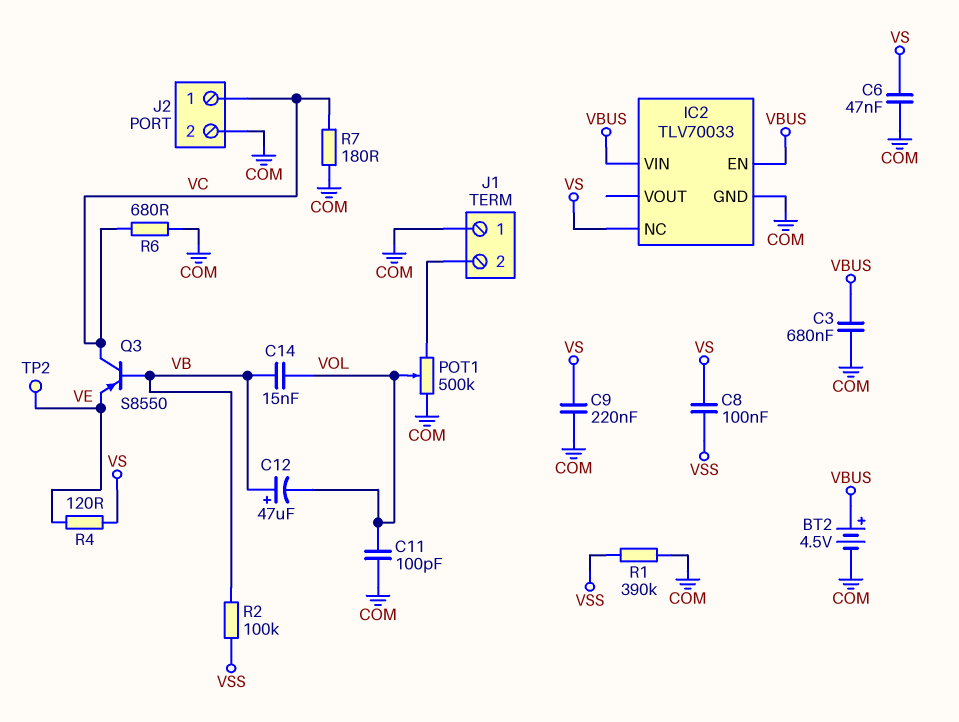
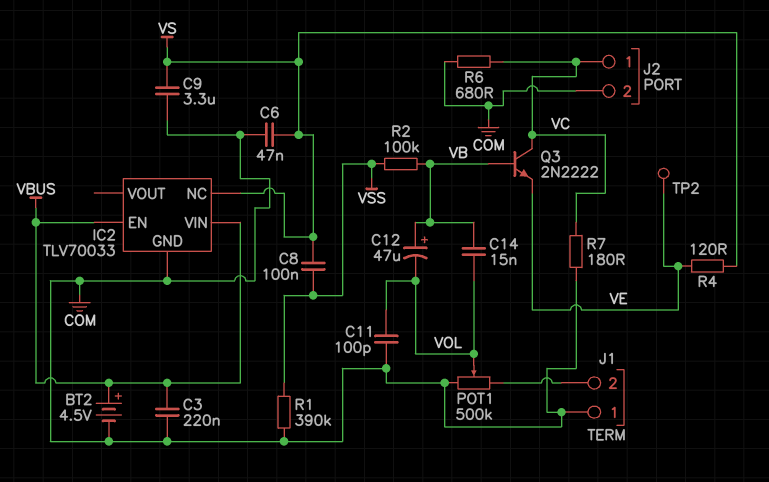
C3: 680nF (COM, VBUS) -> 220nF (COM, VBUS)
C9: 220nF (COM, VS) -> 3.3uF (COM, VS)
Q3: PNP S8550 (B VB, C VC, E VE) -> NPN 2N2222 (B VB, C VC, E VE)

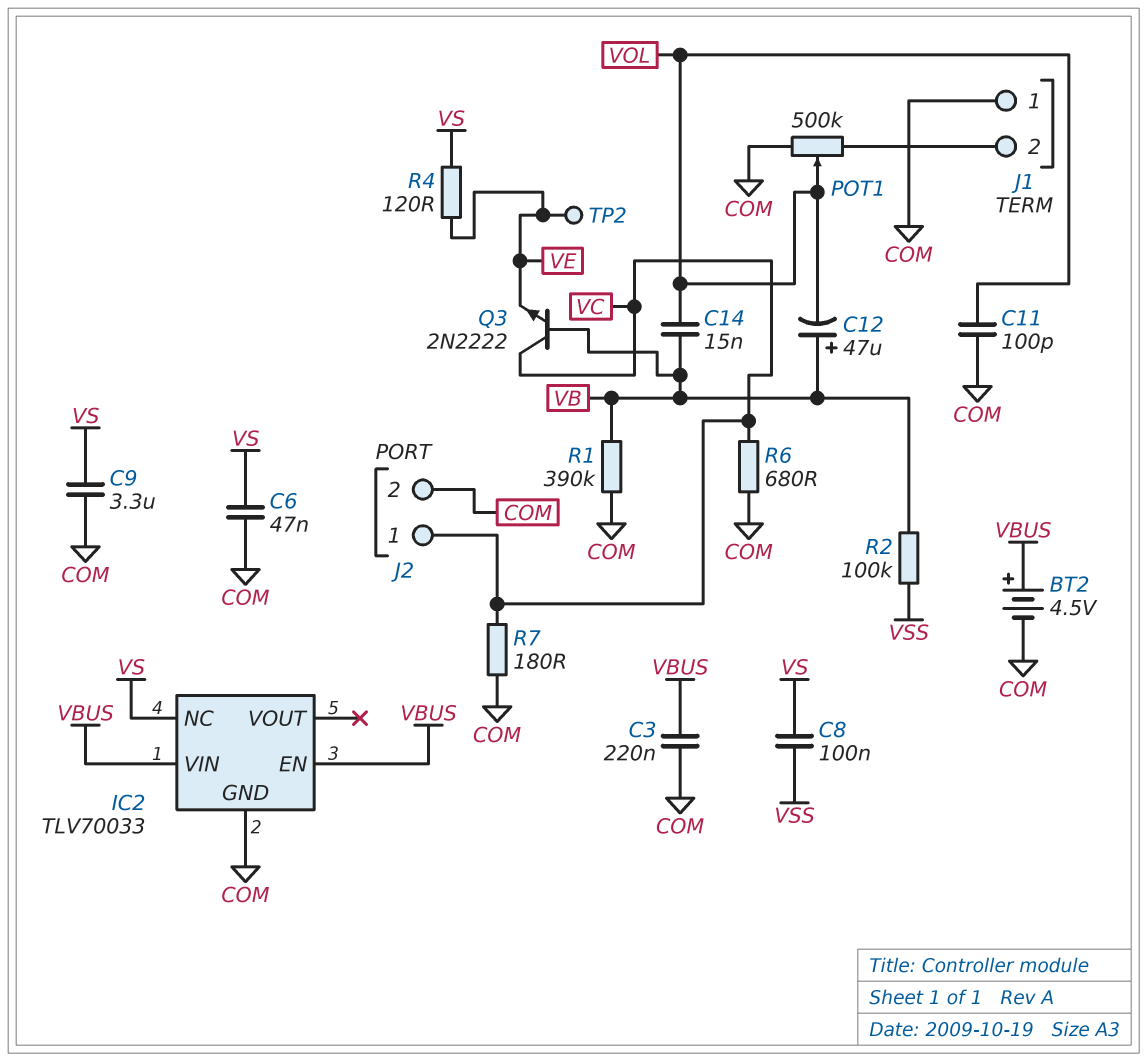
R1: 390k (COM, VSS) -> 390k (COM, VB)

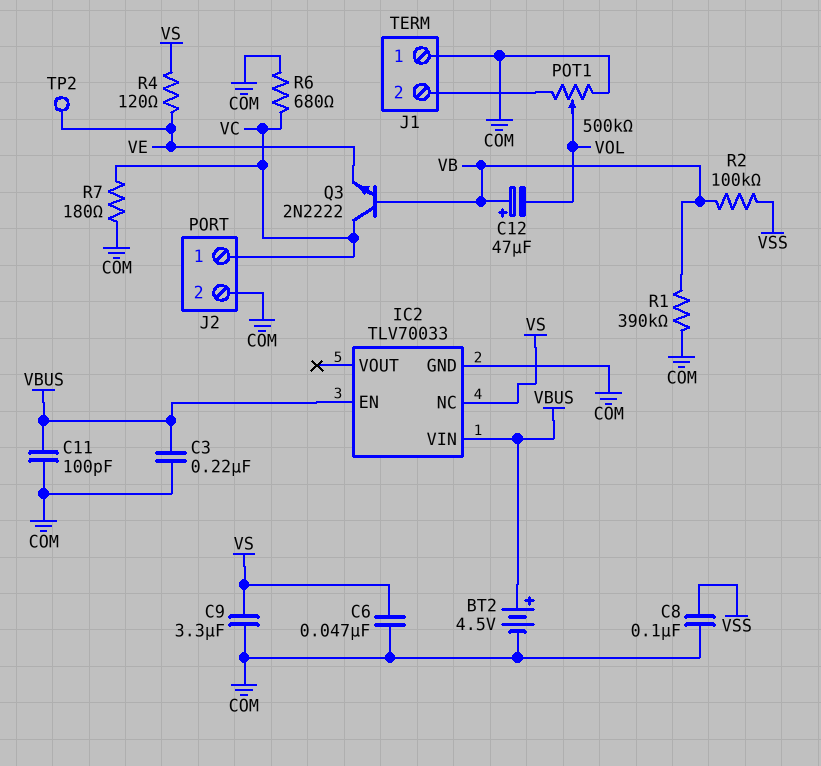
C8: 100nF (VS, VSS) -> 100nF (COM, VSS)
C11: 100pF (COM, VOL) -> 100pF (COM, VBUS)
C14: 15nF (VB, VOL) -> none

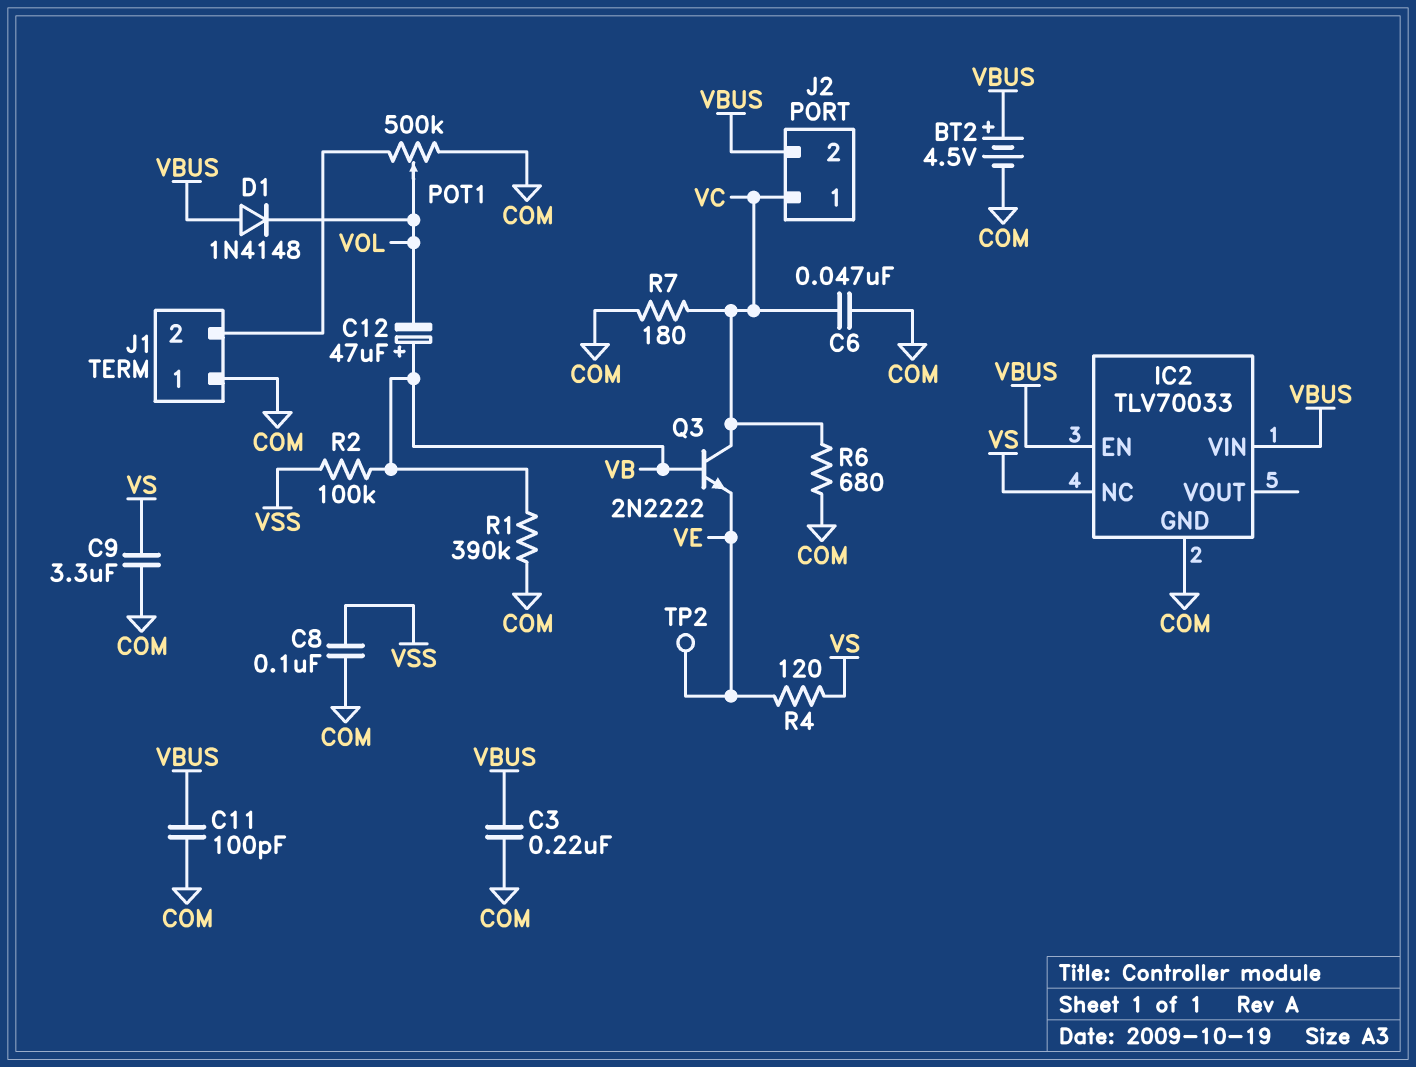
C6: 47nF (COM, VS) -> 47nF (COM, VC)
D1: none -> diode 1N4148 (A VBUS, K VOL)
J2 pin 2: COM -> VBUS

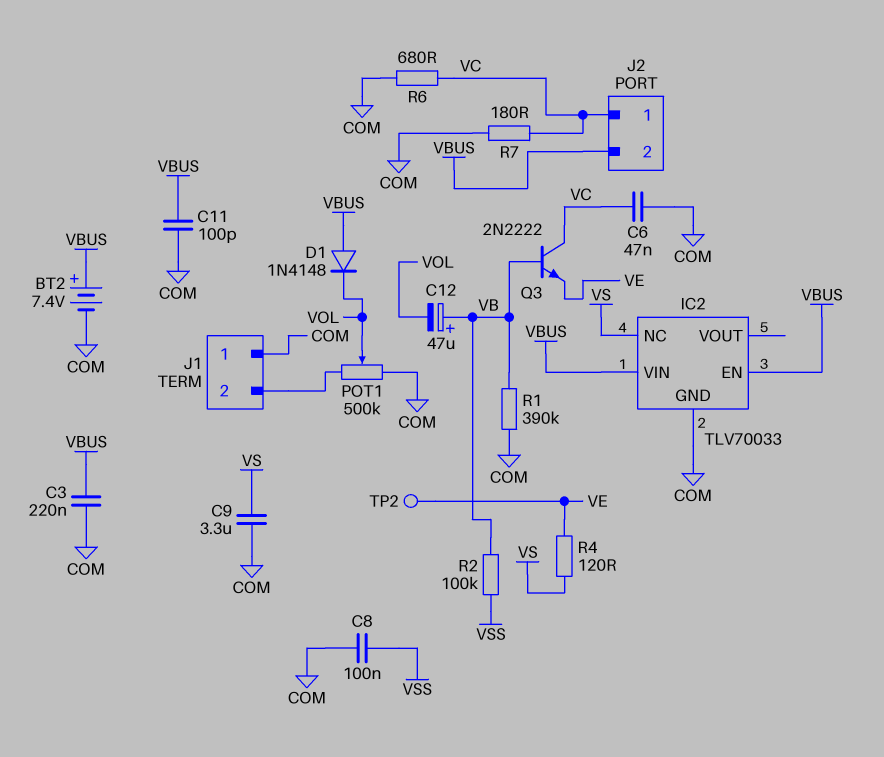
BT2: 4.5V (plus VBUS, minus COM) -> 7.4V (plus VBUS, minus COM)

